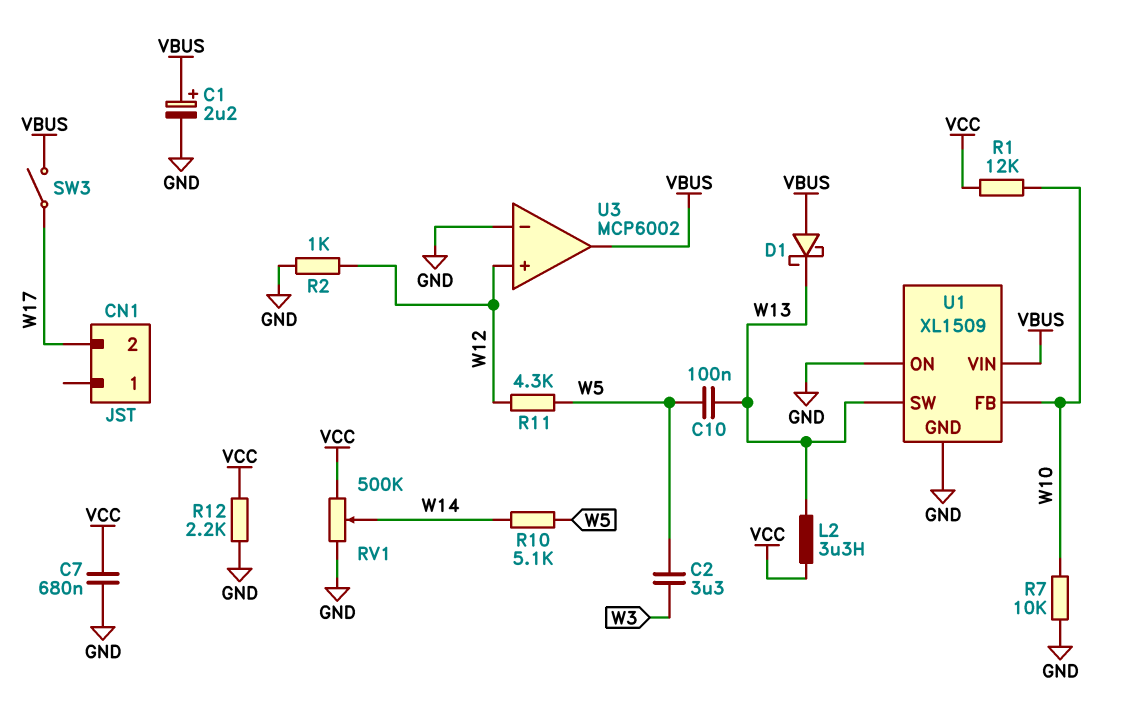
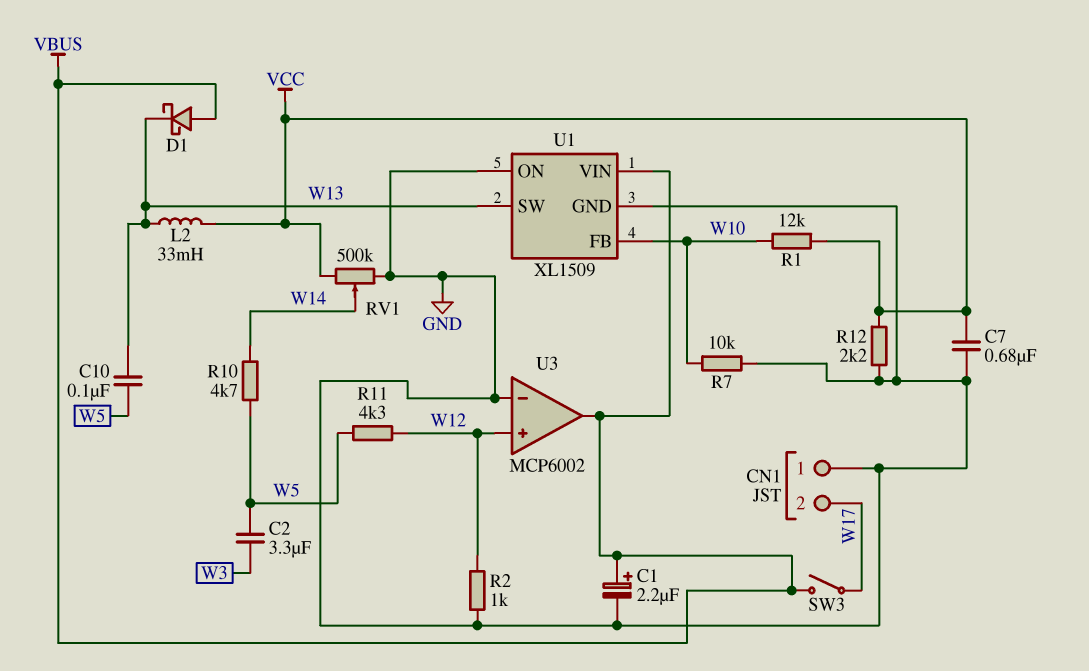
CN1 pin 1: none -> GND
L2: 3.3uH (VCC, W13) -> 33mH (VCC, W13)
R10: 5.1k (W5, W14) -> 4.7k (W5, W14)

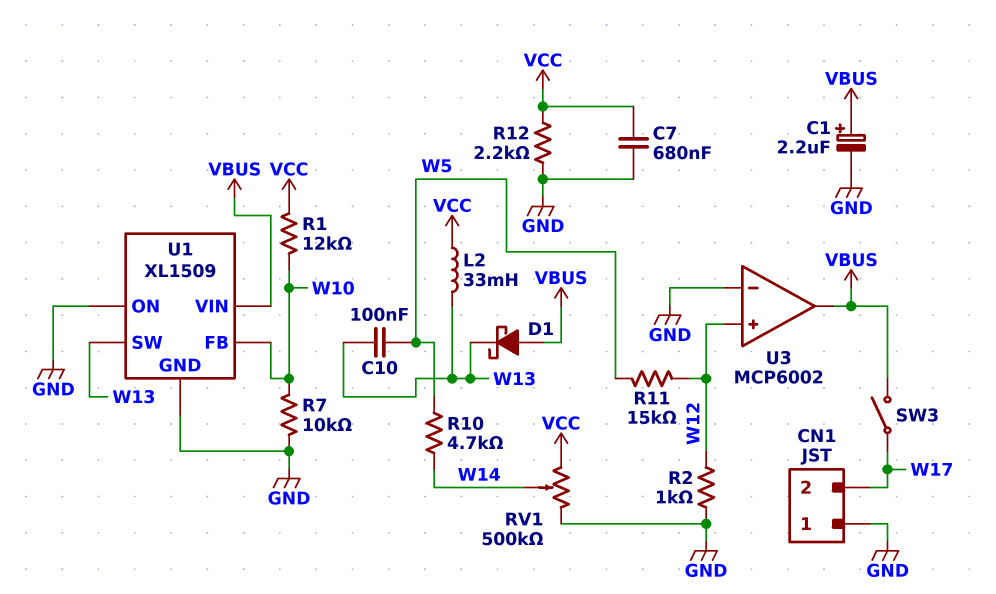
C2: 3.3uF (W3, W5) -> none
R11: 4.3k (W5, W12) -> 15k (W5, W12)

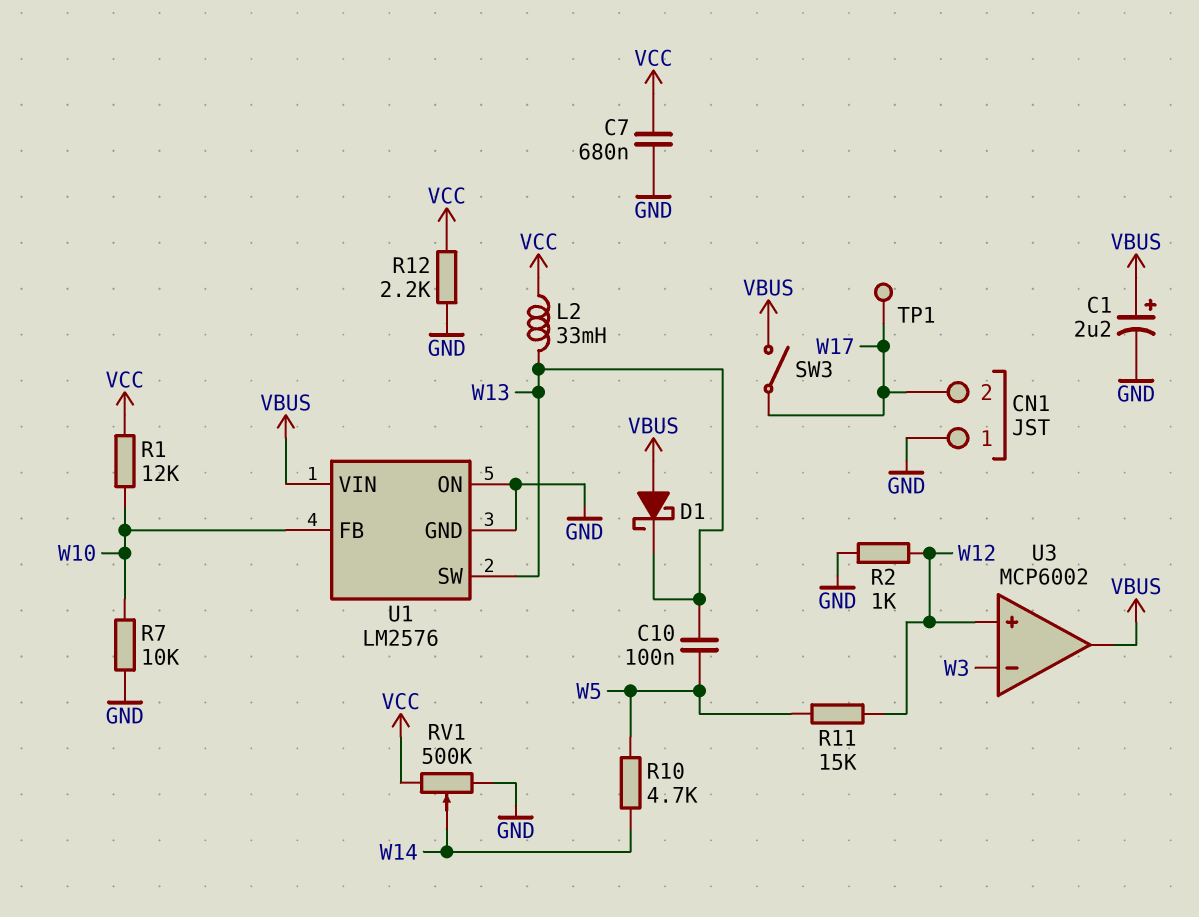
TP1: none -> test point (W17)
U1: XL1509 -> LM2576
U3 pin in-: GND -> W3

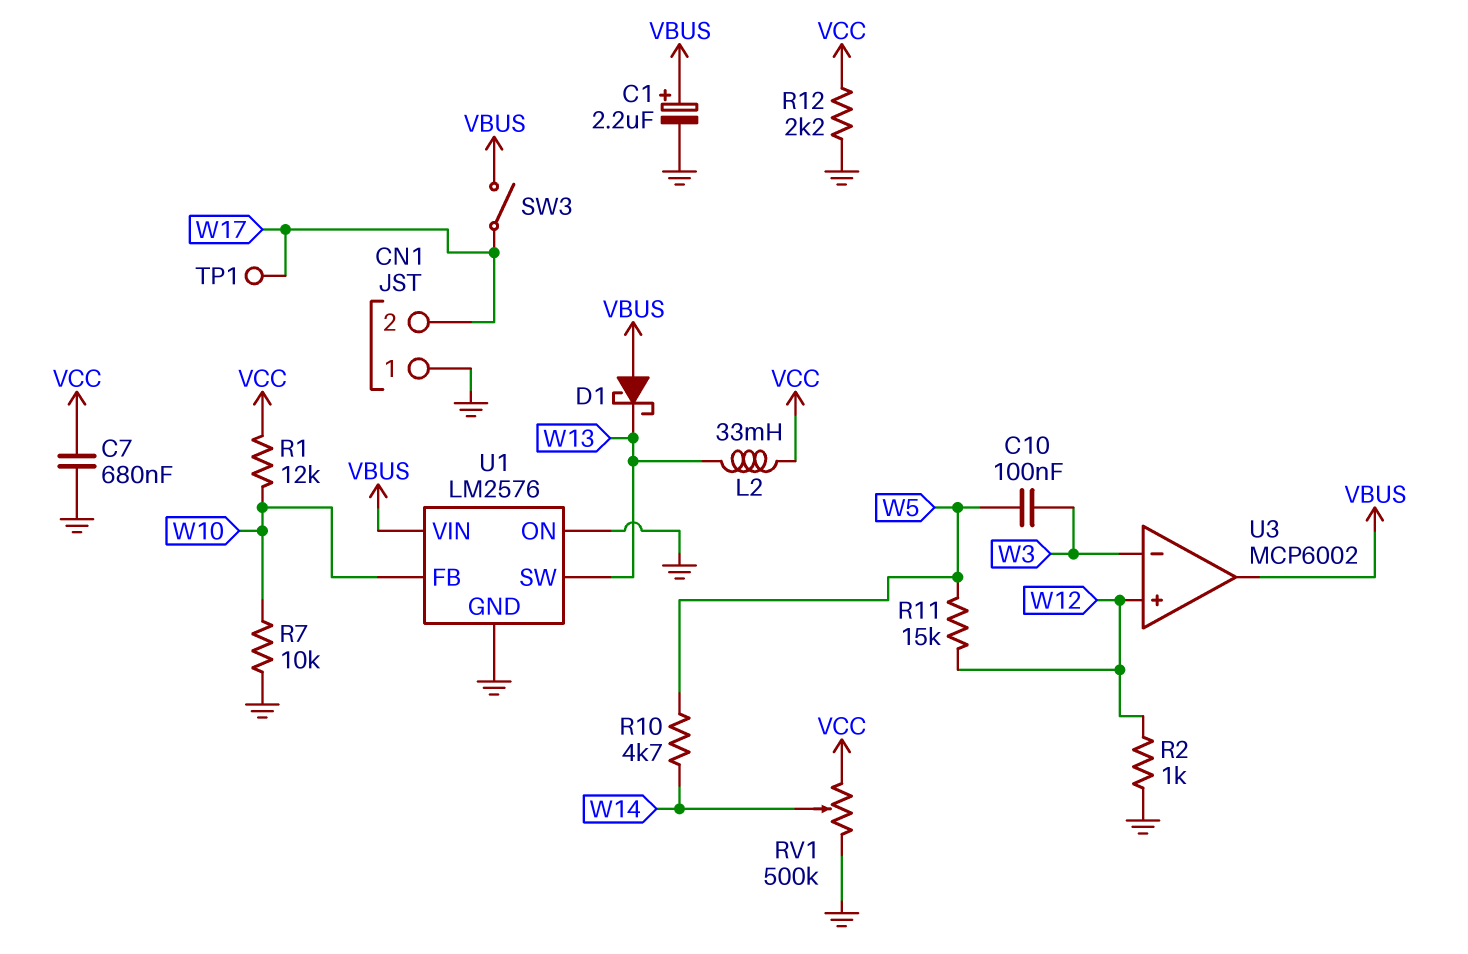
C10: 100nF (W5, W13) -> 100nF (W3, W5)

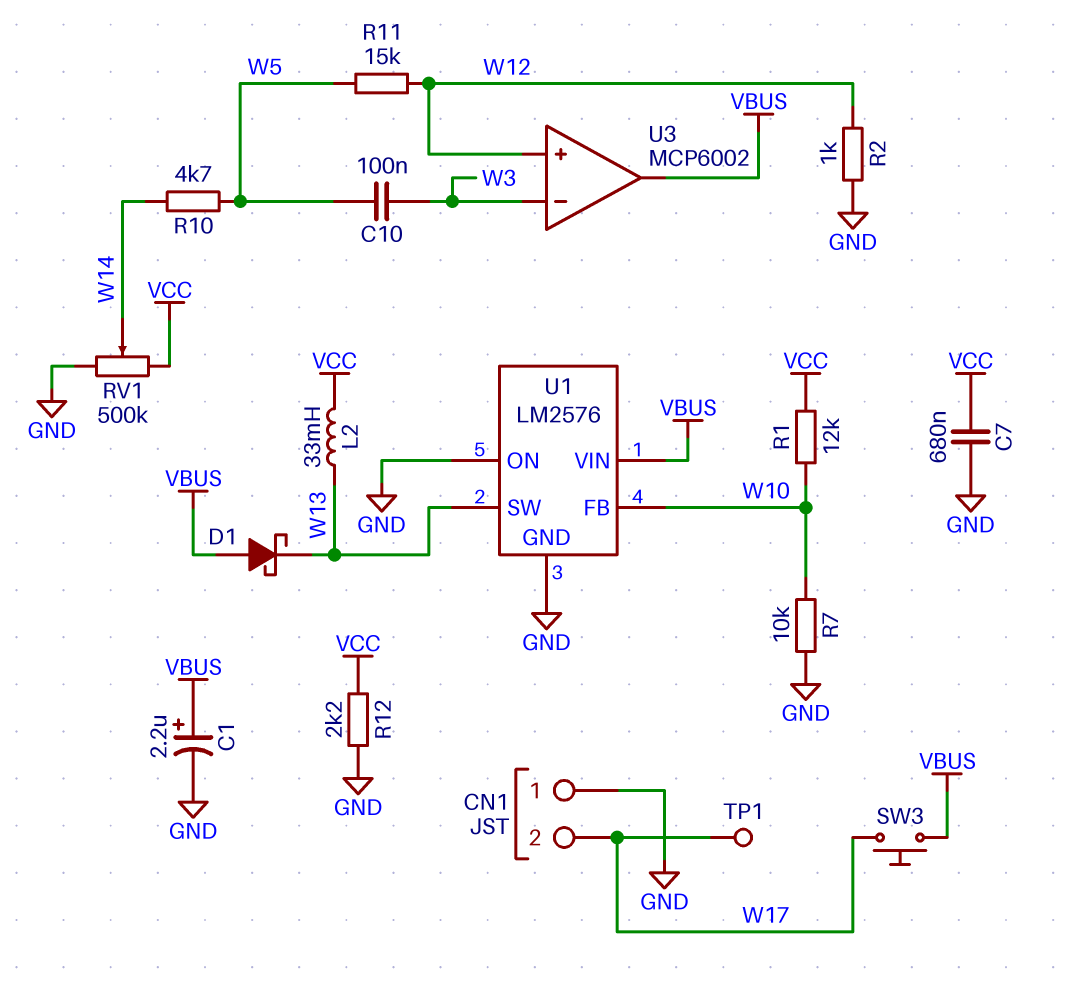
SW3: switch (VBUS, W17) -> button (VBUS, W17)

